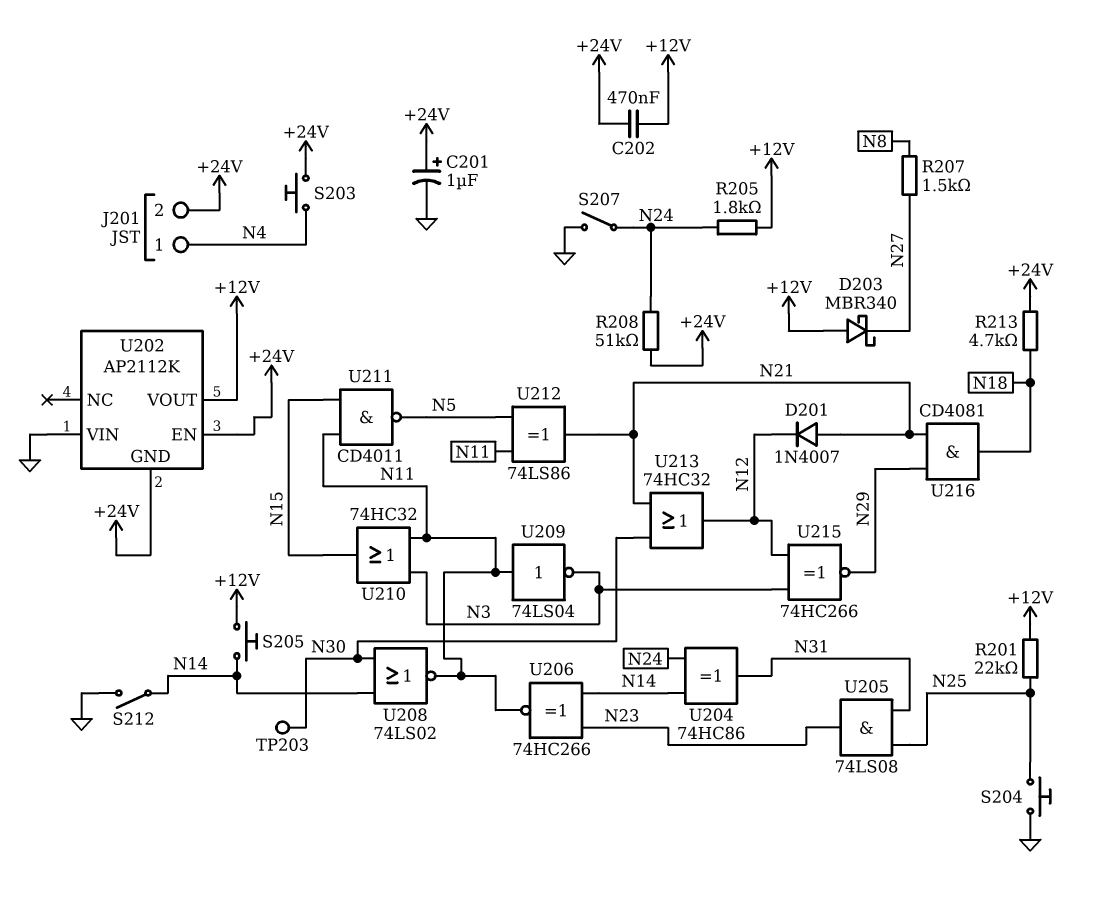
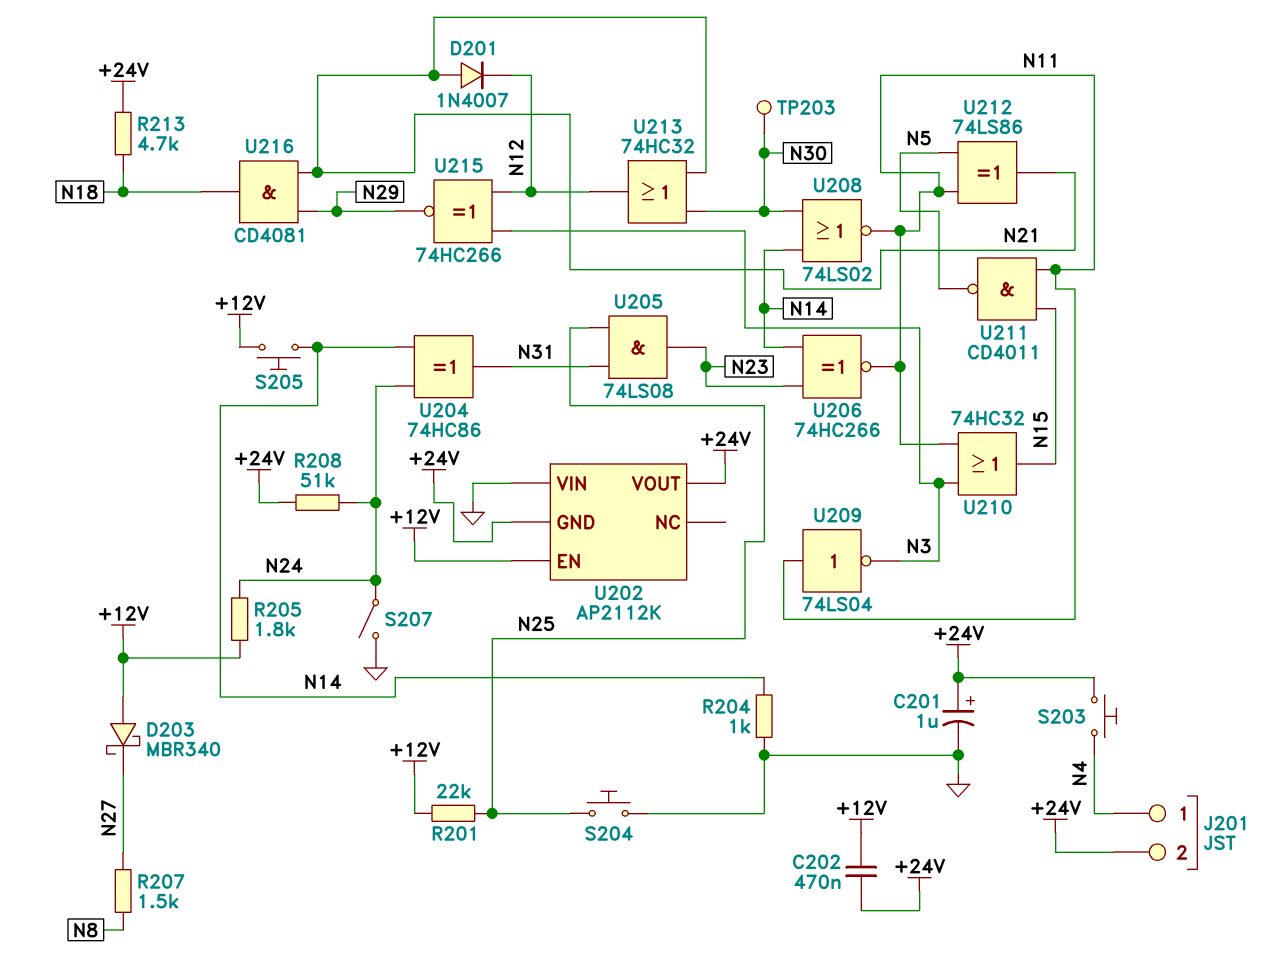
R204: none -> 1k (GND, N14)
S212: switch (GND, N14) -> none
U202 pin EN: +24V -> +12V
U202 pin VOUT: +12V -> +24V

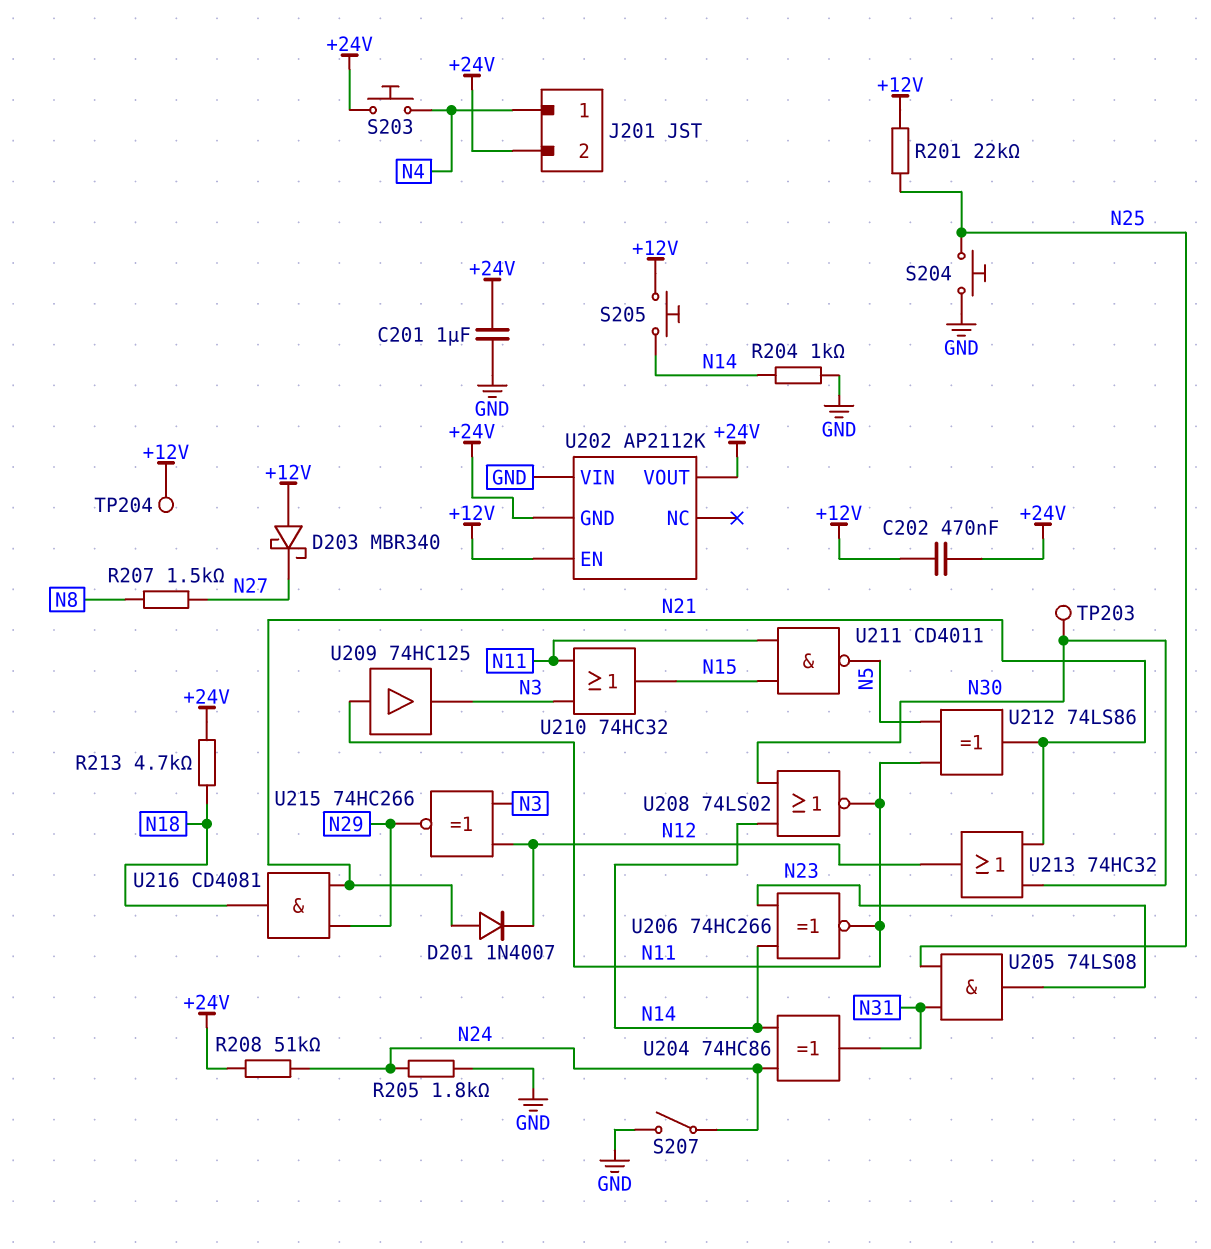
C201: 1uF (plus +24V, minus GND) -> 1uF (+24V, GND)
R205: 1.8k (+12V, N24) -> 1.8k (GND, N24)
TP204: none -> test point (+12V)
U209: NOT 74LS04 (in N11, out N3) -> buffer 74HC125 (in N11, out N3)

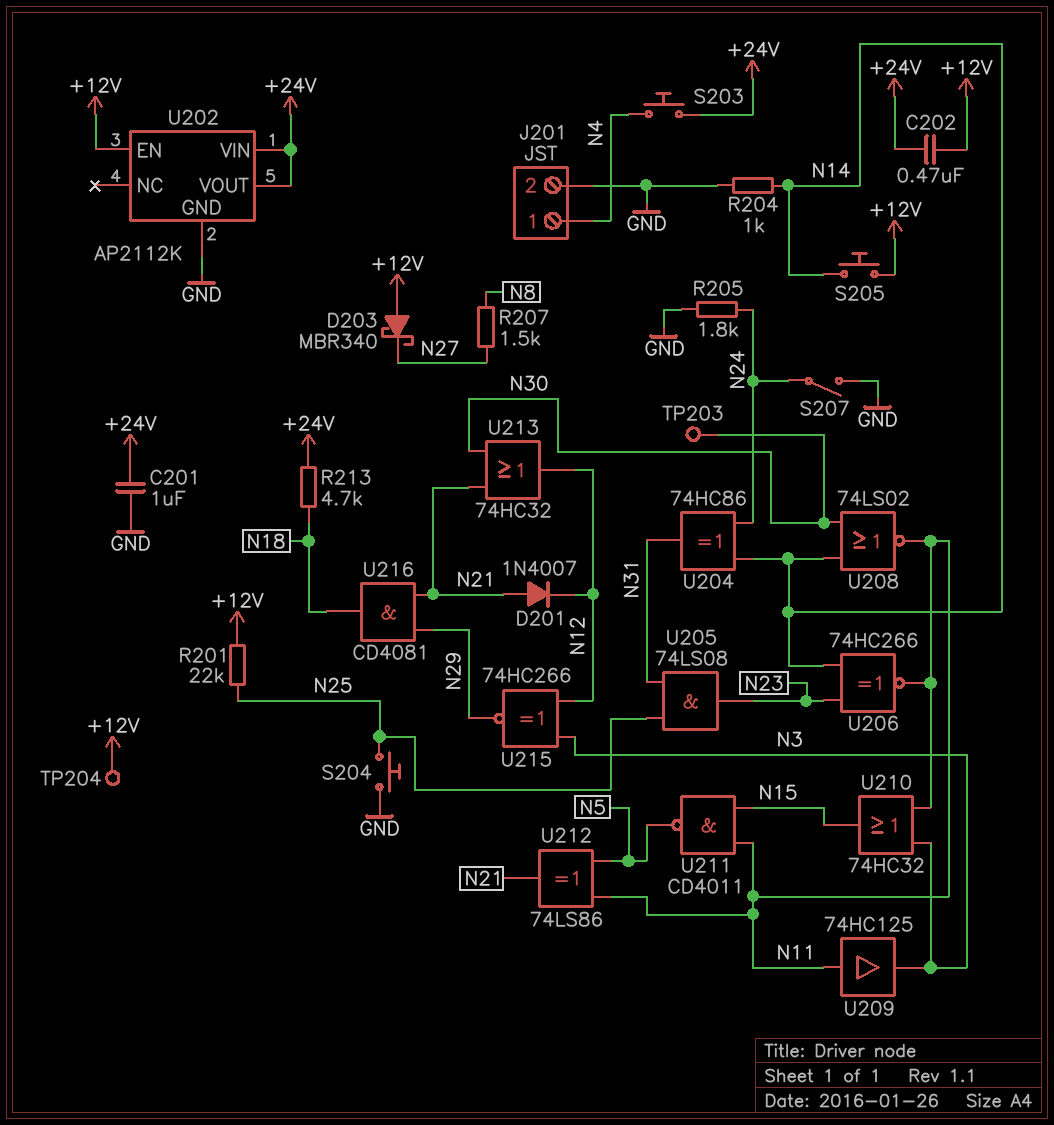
J201 pin 2: +24V -> GND
R208: 51k (+24V, N24) -> none
U202 pin GND: +24V -> GND
U202 pin VIN: GND -> +24V

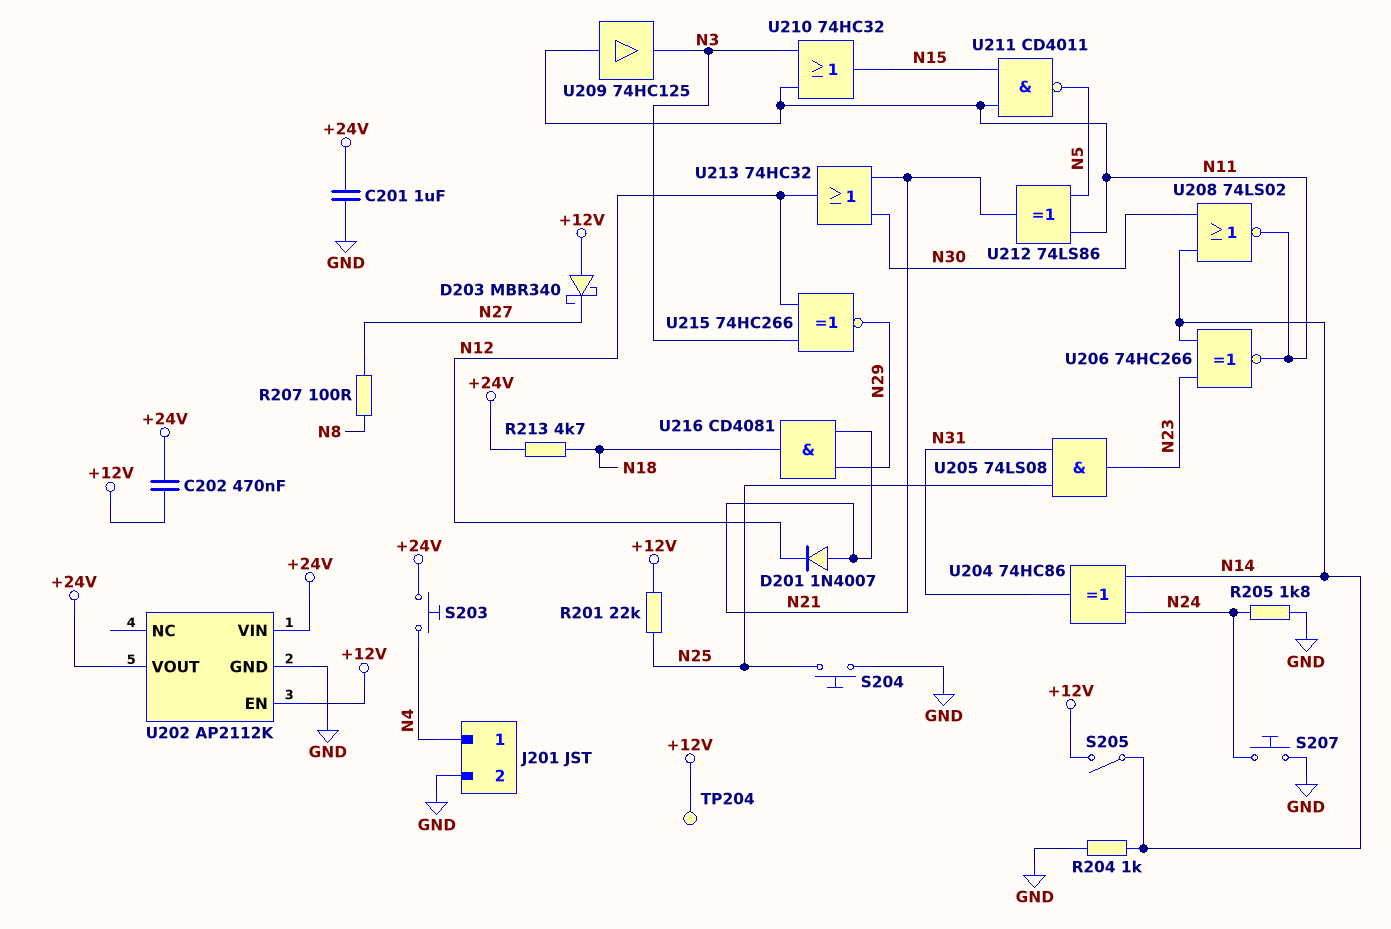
R207: 1.5k (N8, N27) -> 100 (N8, N27)
S205: button (+12V, N14) -> switch (+12V, N14)
S207: switch (GND, N24) -> button (GND, N24)
TP203: test point (N30) -> none

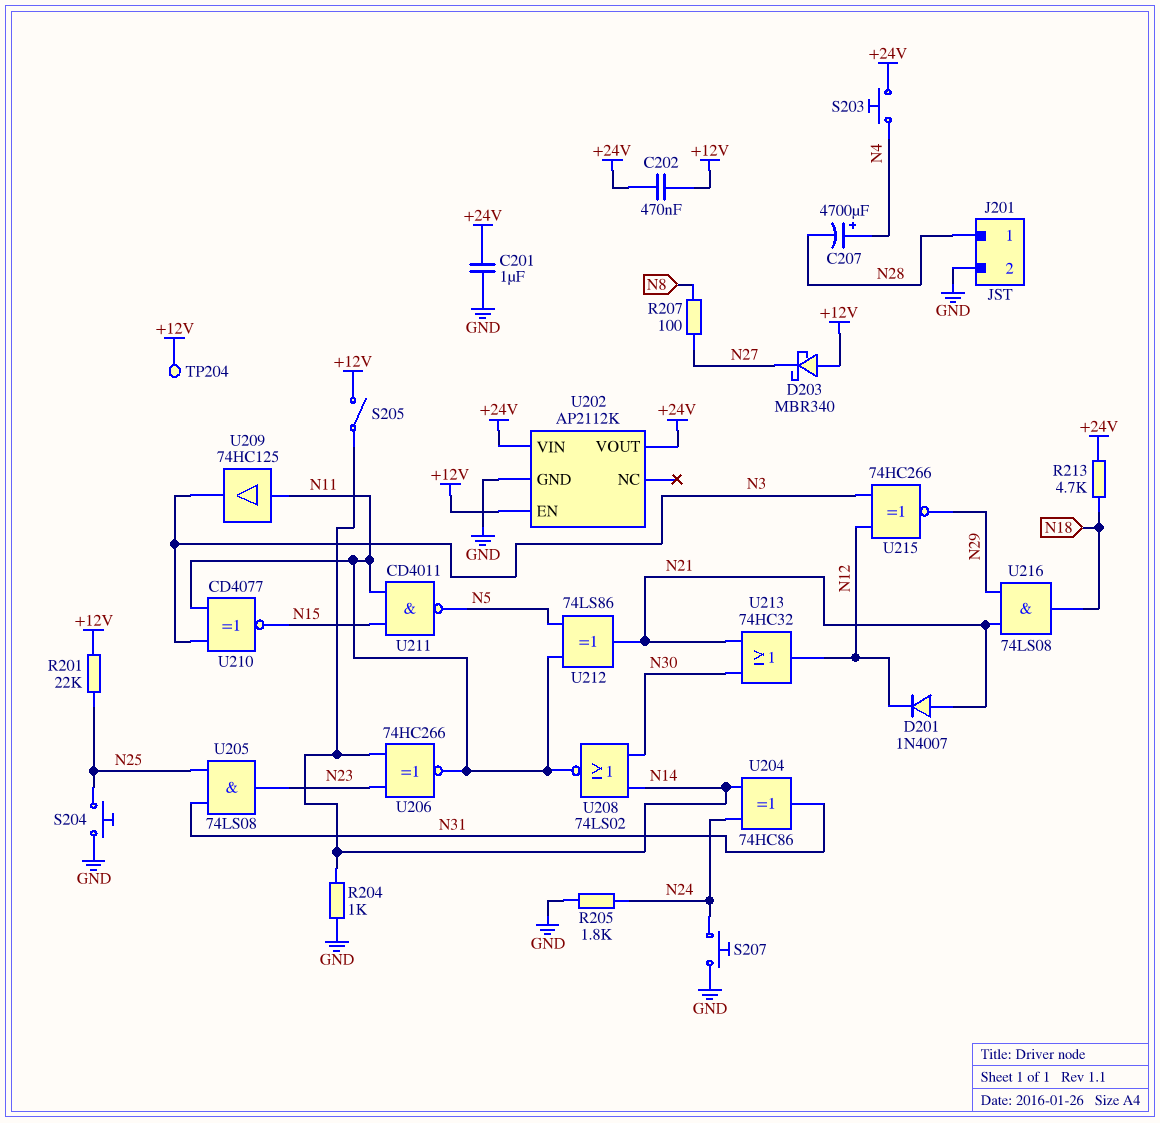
C207: none -> 4700uF (plus N4, minus N28)
J201 pin 1: N4 -> N28
U210: OR 74HC32 (in N3, in N11, out N15) -> XNOR CD4077 (in N3, in N11, out N15)
U216: AND CD4081 (in N21, in N29, out N18) -> AND 74LS08 (in N21, in N29, out N18)

